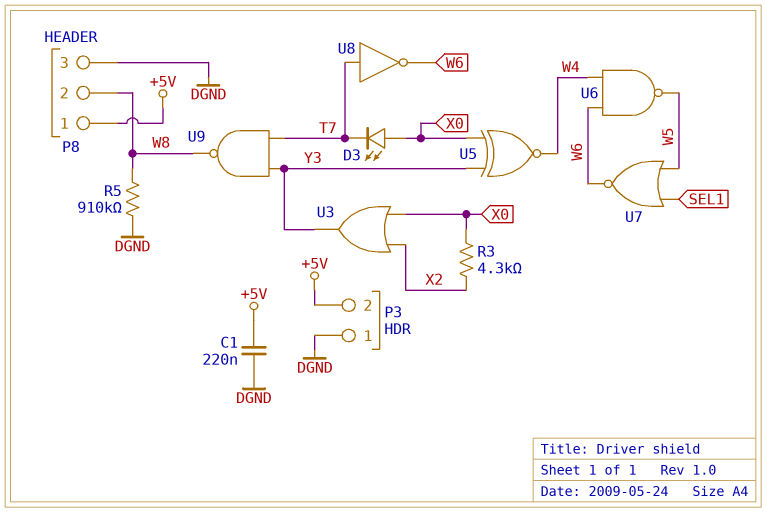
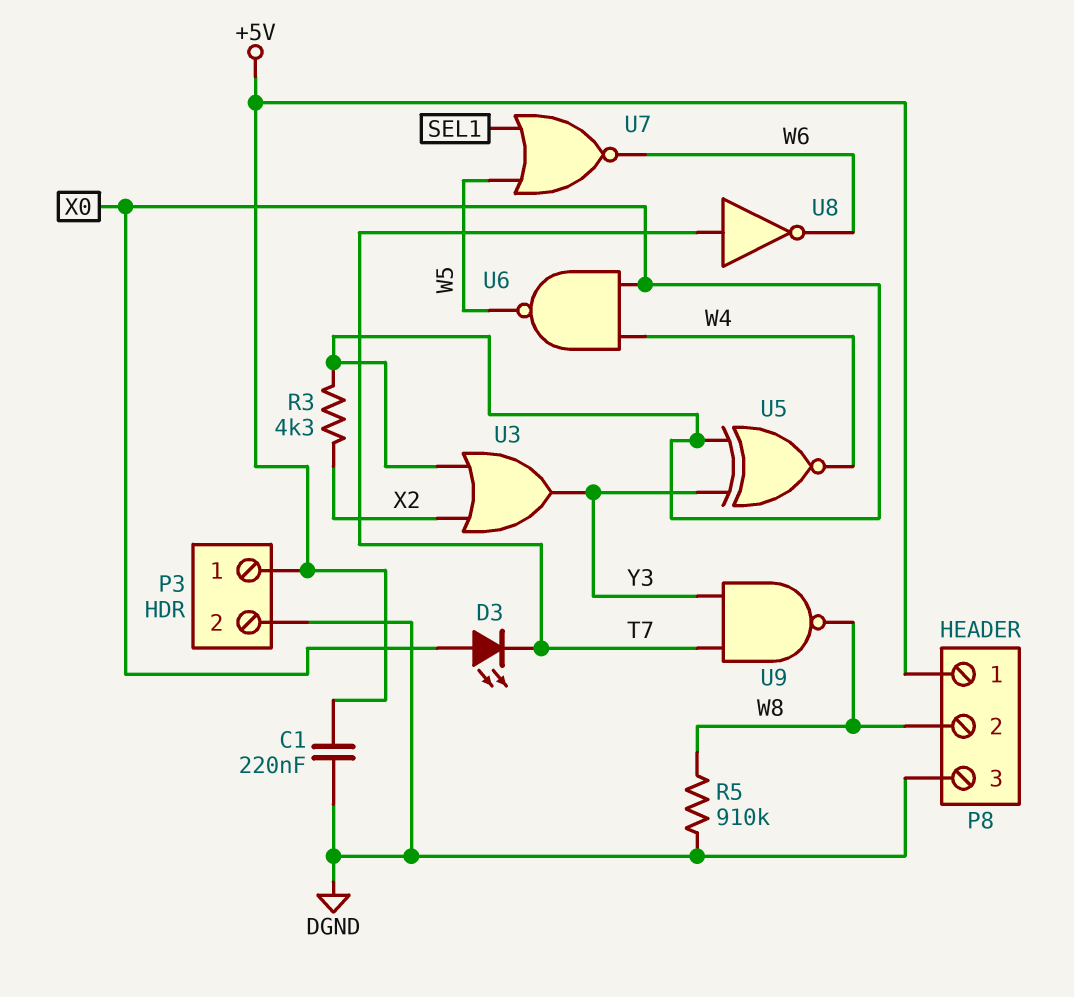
P3 pin 1: DGND -> +5V
P3 pin 2: +5V -> DGND
U6: NAND (in W4, in W6, out W5) -> NAND (in W4, in X0, out W5)

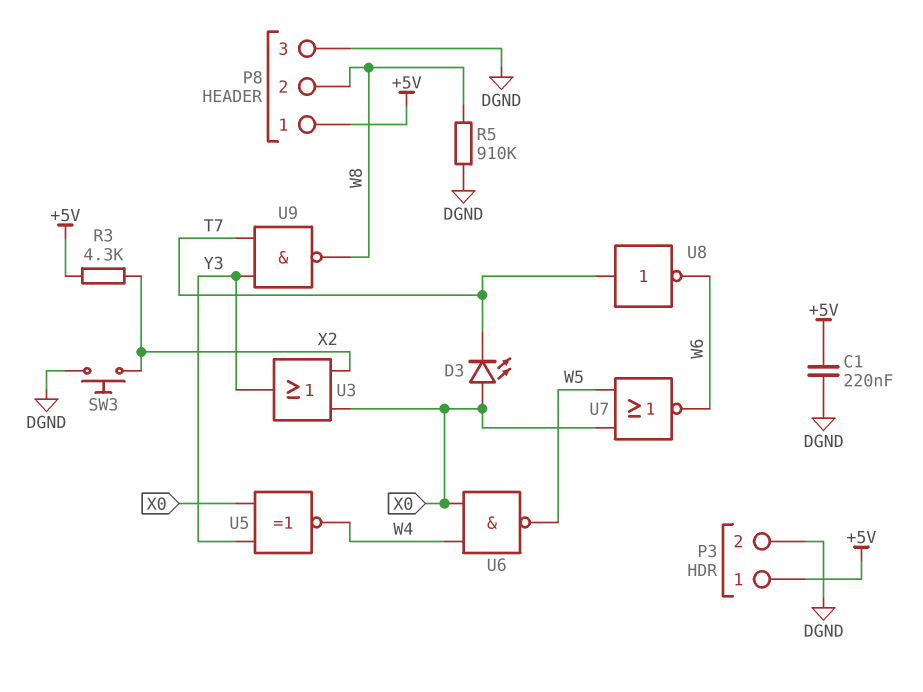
R3: 4.3k (X0, X2) -> 4.3k (+5V, X2)
SW3: none -> button (DGND, X2)
U7: NOR (in SEL1, in W5, out W6) -> NOR (in W5, in X0, out W6)

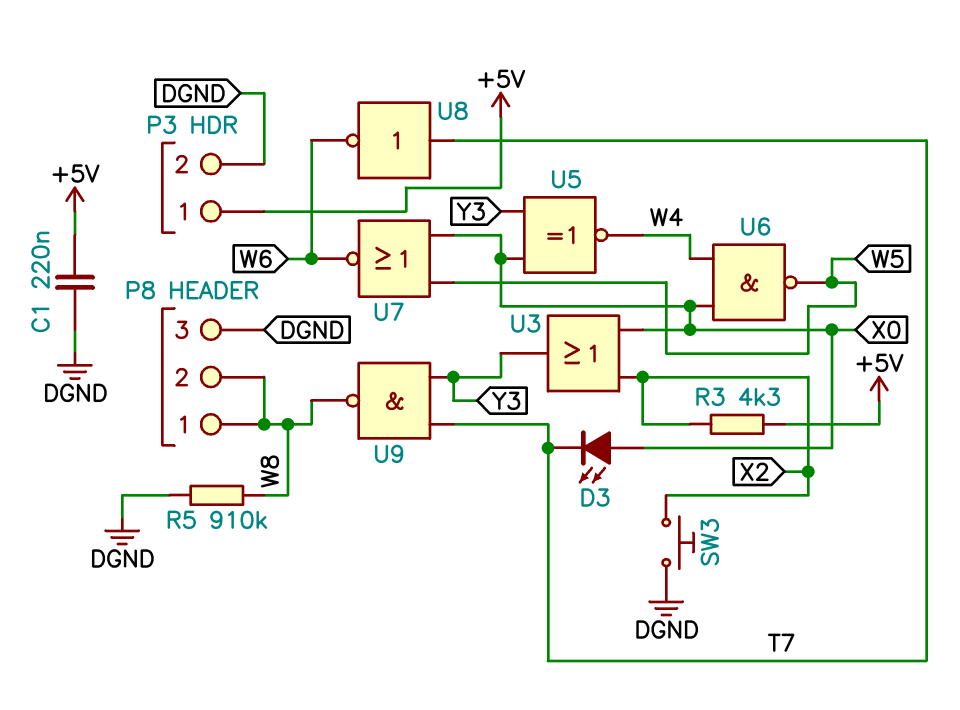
P8 pin 1: +5V -> W8

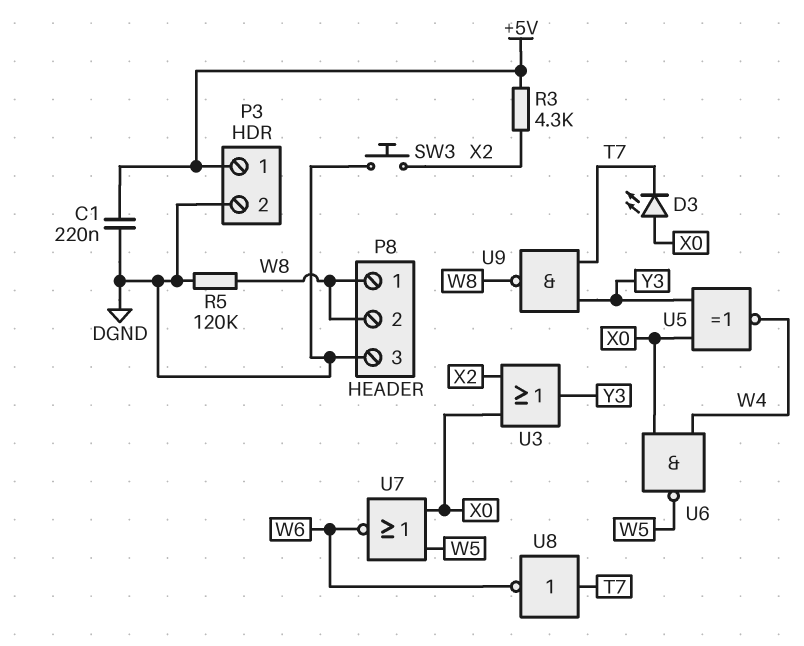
R5: 910k (DGND, W8) -> 120k (DGND, W8)

